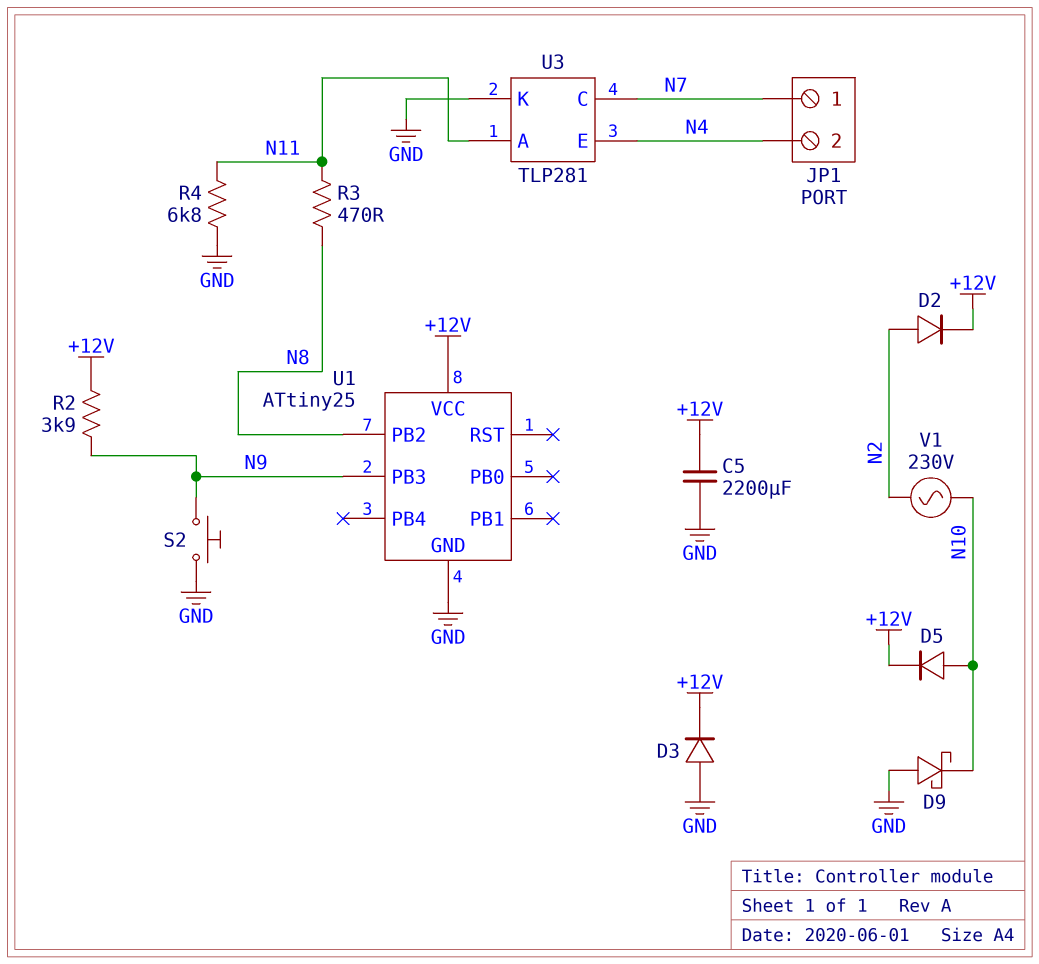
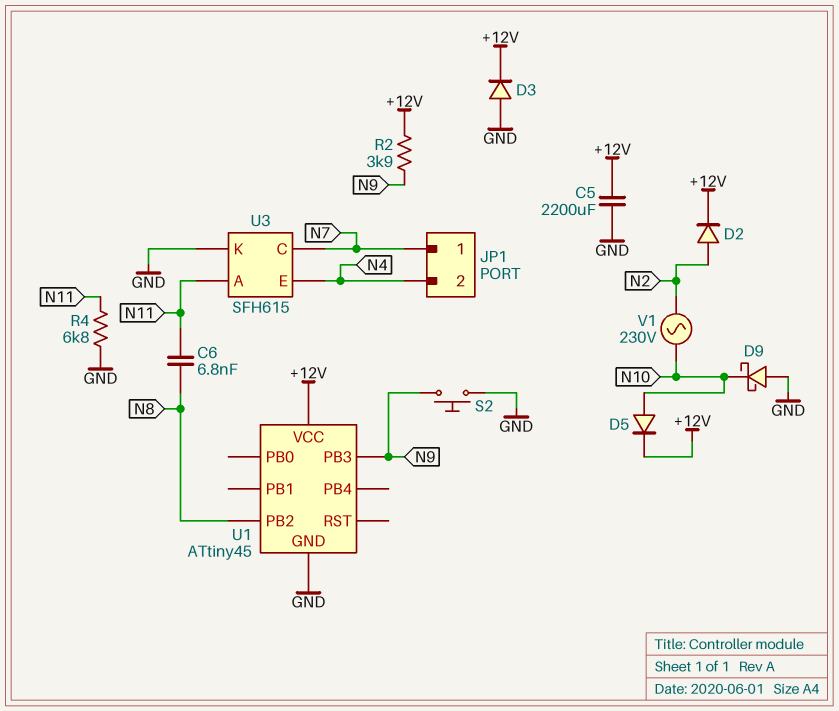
C6: none -> 6.8nF (N8, N11)
R3: 470 (N8, N11) -> none
U1: ATtiny25 -> ATtiny45
U3: TLP281 -> SFH615

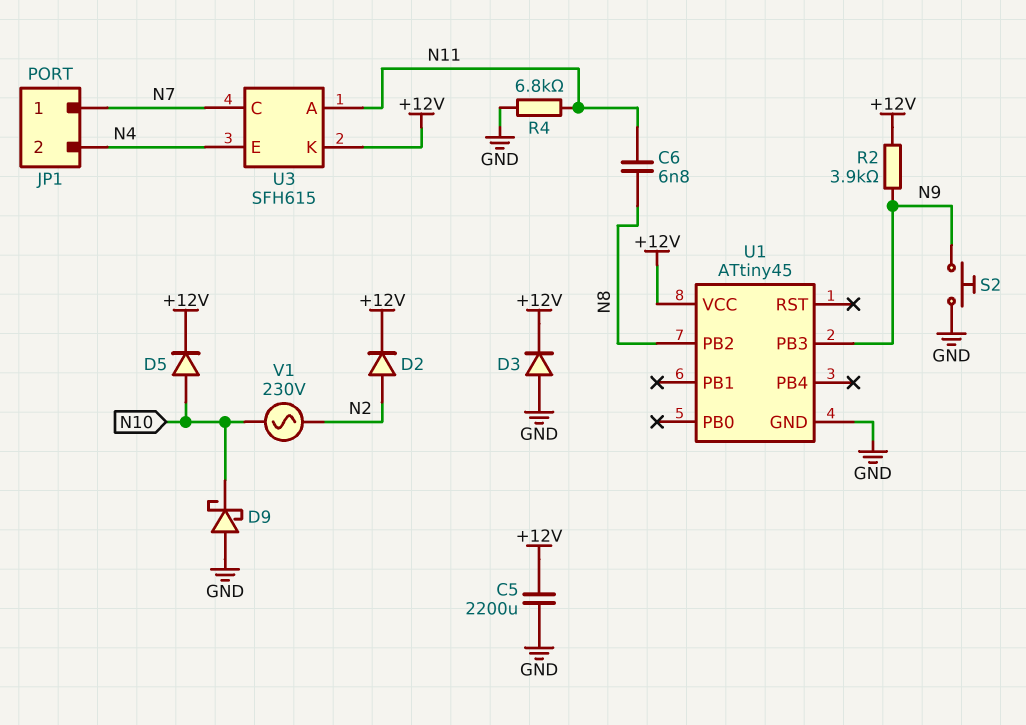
U3 pin K: GND -> +12V

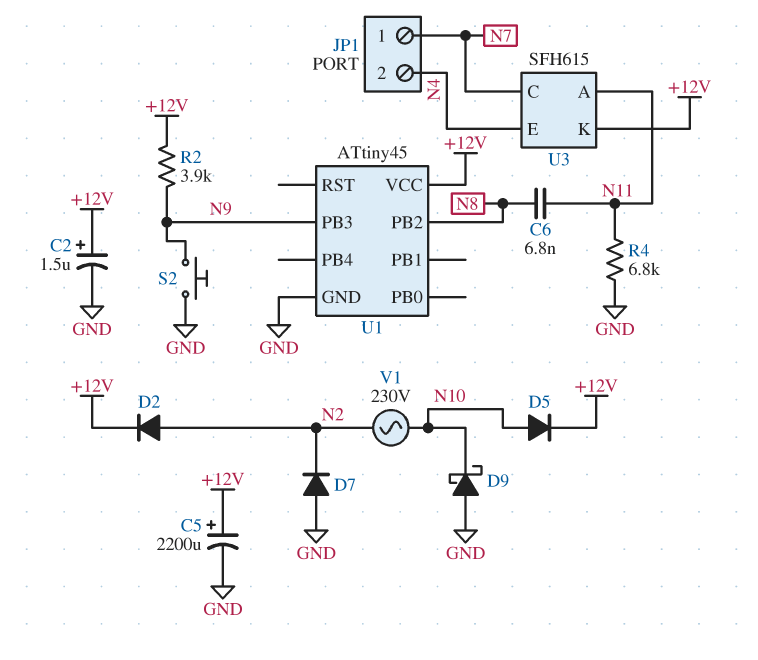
C2: none -> 1.5uF (plus +12V, minus GND)
C5: 2200uF (+12V, GND) -> 2200uF (plus +12V, minus GND)
D3: diode (A GND, K +12V) -> none
D7: none -> diode (A GND, K N2)

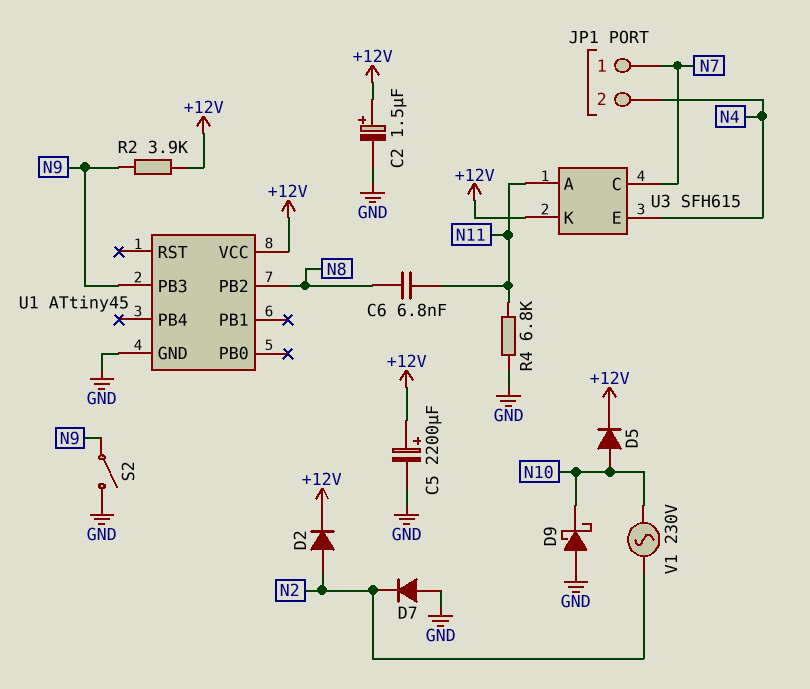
S2: button (GND, N9) -> switch (GND, N9)

